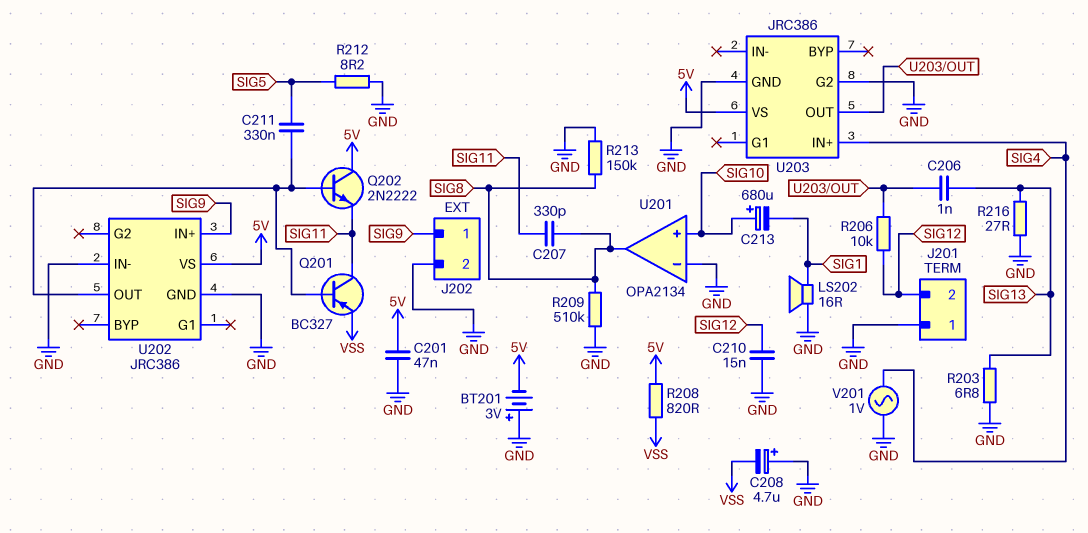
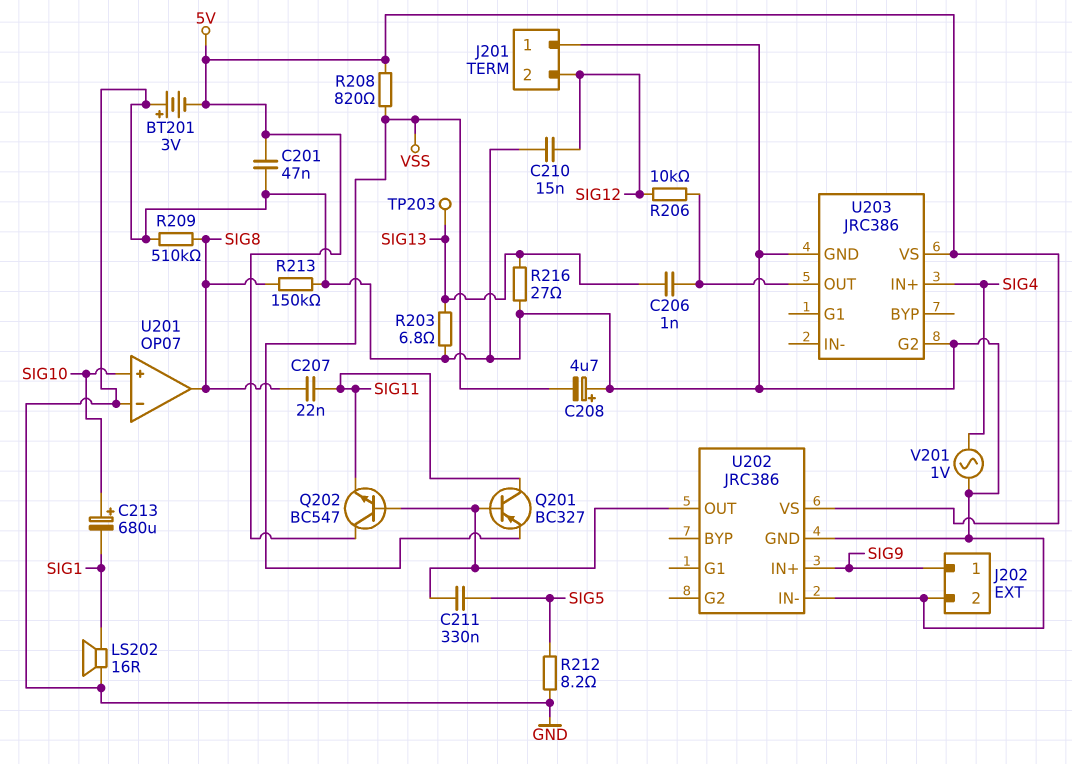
C207: 330pF (SIG8, SIG11) -> 22nF (SIG8, SIG11)
Q202: NPN 2N2222 (B U202/OUT, C 5V, E SIG11) -> NPN BC547 (B U202/OUT, C 5V, E SIG11)
TP203: none -> test point (SIG13)
U201: OPA2134 -> OP07

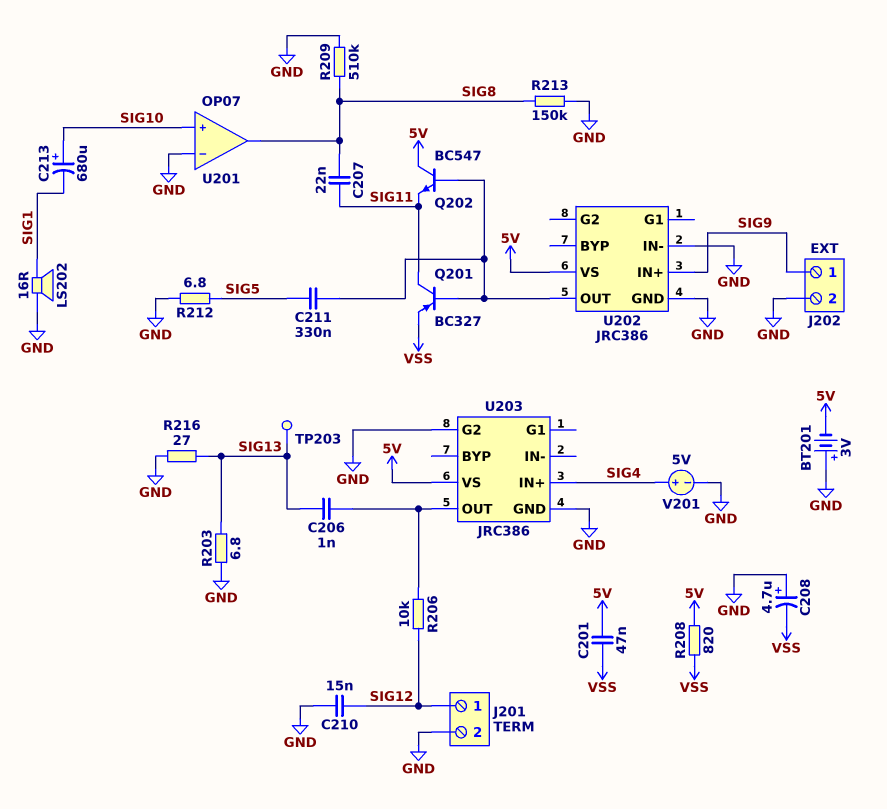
C201: 47nF (5V, GND) -> 47nF (5V, VSS)
J201 pin 1: GND -> SIG12
J201 pin 2: SIG12 -> GND
R212: 8.2 (GND, SIG5) -> 6.8 (GND, SIG5)
V201: AC 1V (GND, SIG4) -> 5V (plus SIG4, minus GND)

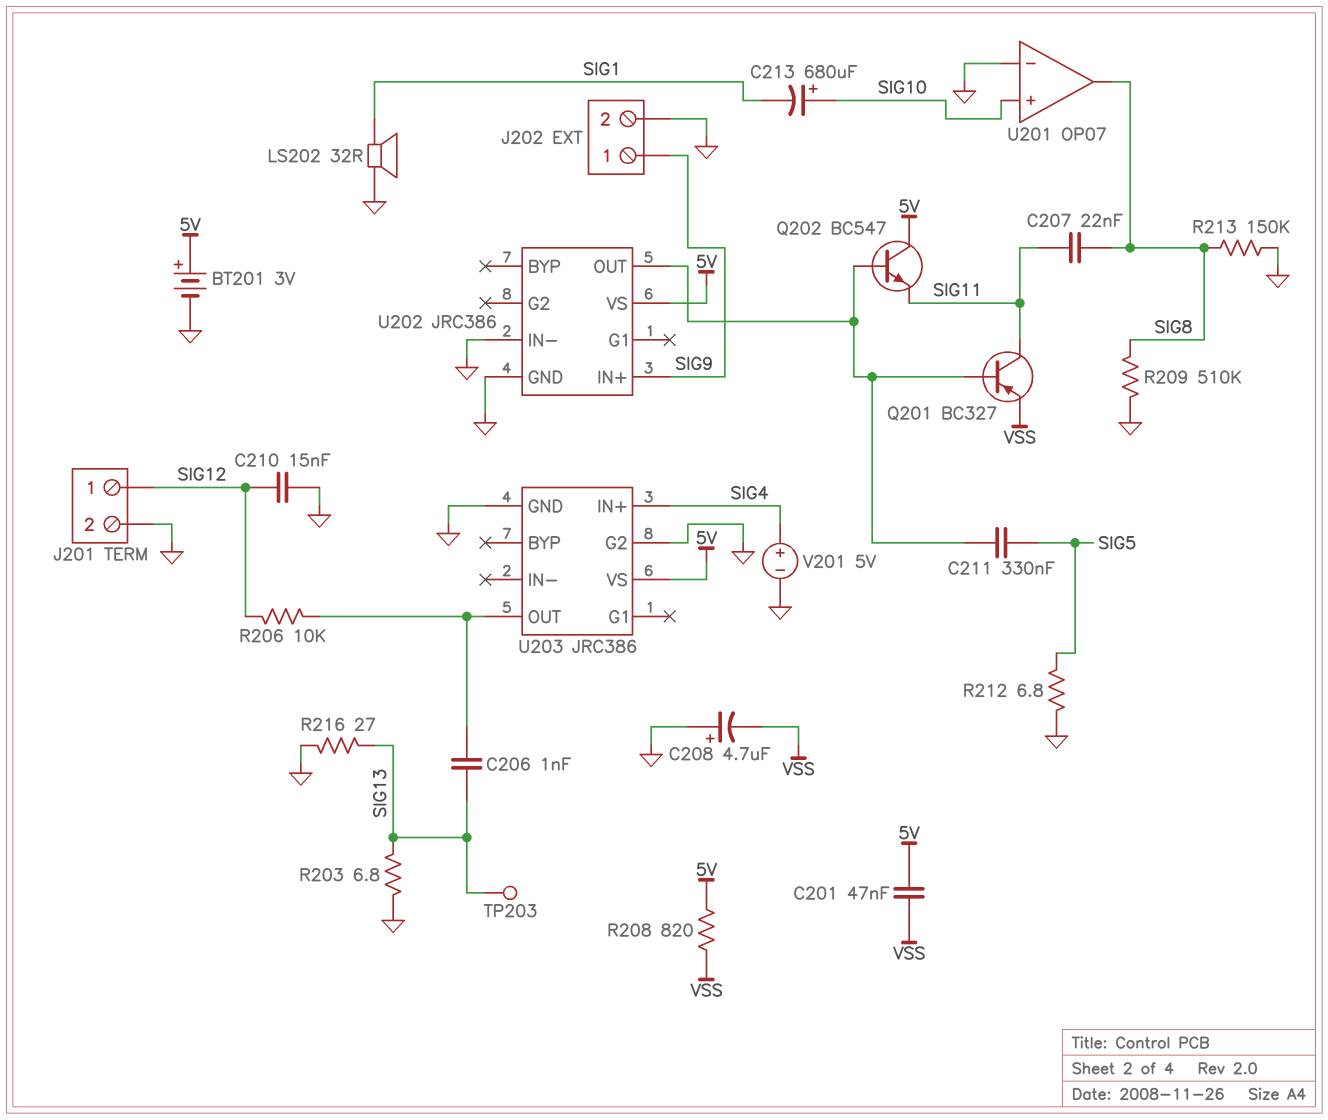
BT201: 3V (plus GND, minus 5V) -> 3V (plus 5V, minus GND)
LS202: speaker 16R (GND, SIG1) -> speaker 32R (GND, SIG1)

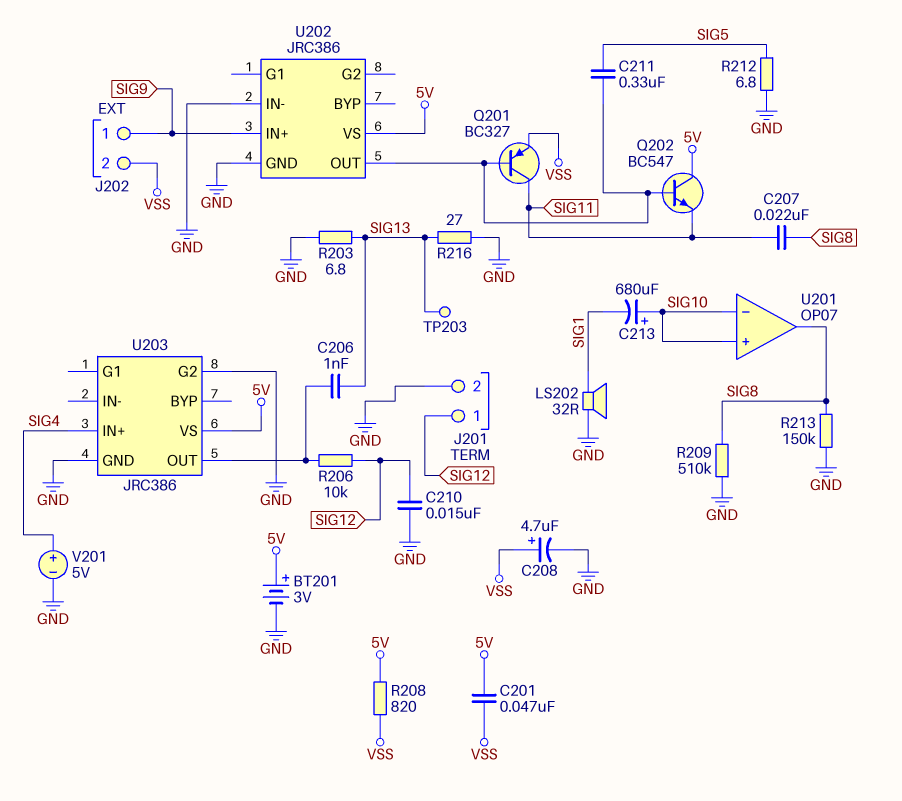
C208: 4.7uF (plus GND, minus VSS) -> 4.7uF (plus VSS, minus GND)
J202 pin 2: GND -> VSS
U201 pin in-: GND -> SIG10

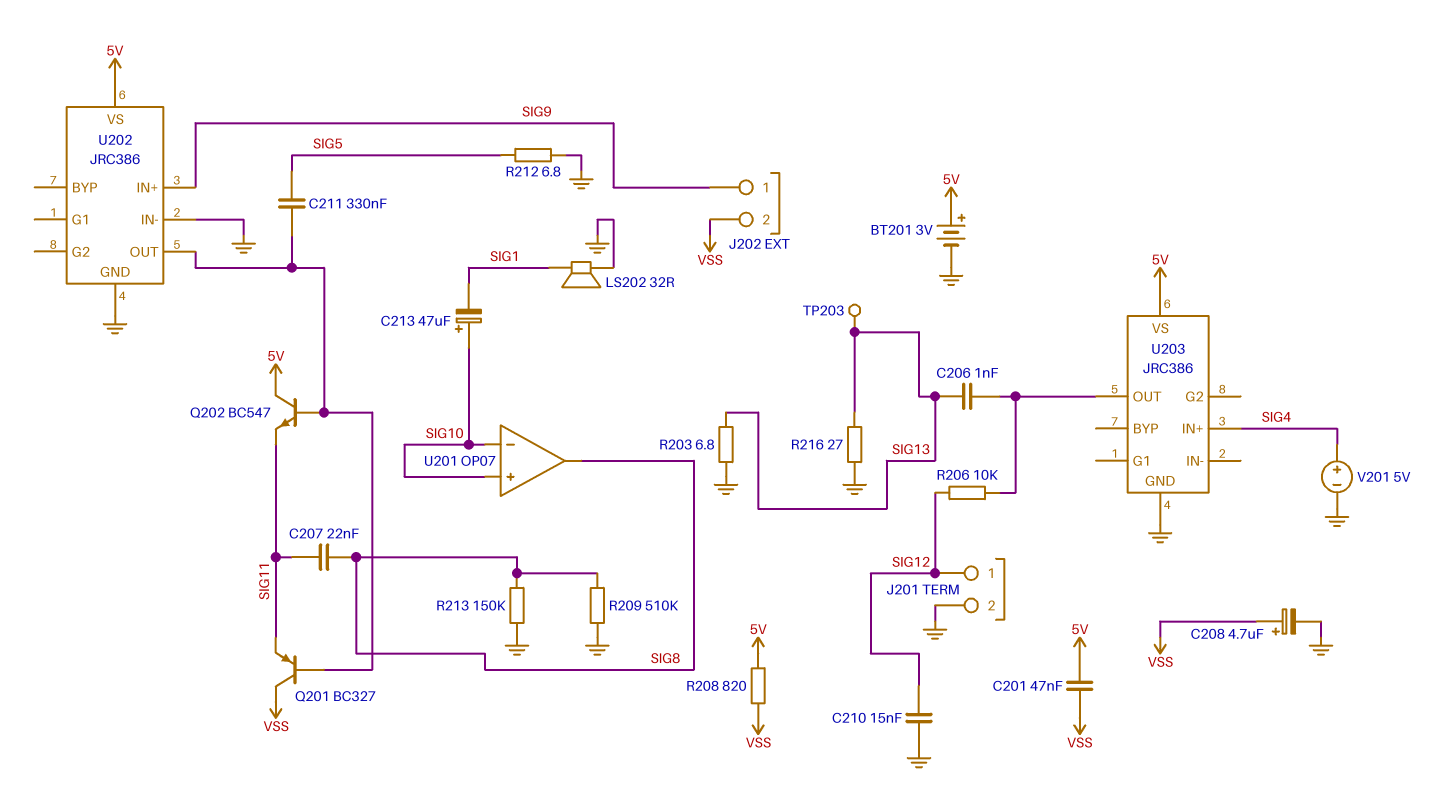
C213: 680uF (plus SIG10, minus SIG1) -> 47uF (plus SIG10, minus SIG1)
Q201: PNP BC327 (B U202/OUT, C SIG11, E VSS) -> PNP BC327 (B U202/OUT, C VSS, E SIG11)
U203 pin G2: GND -> none

